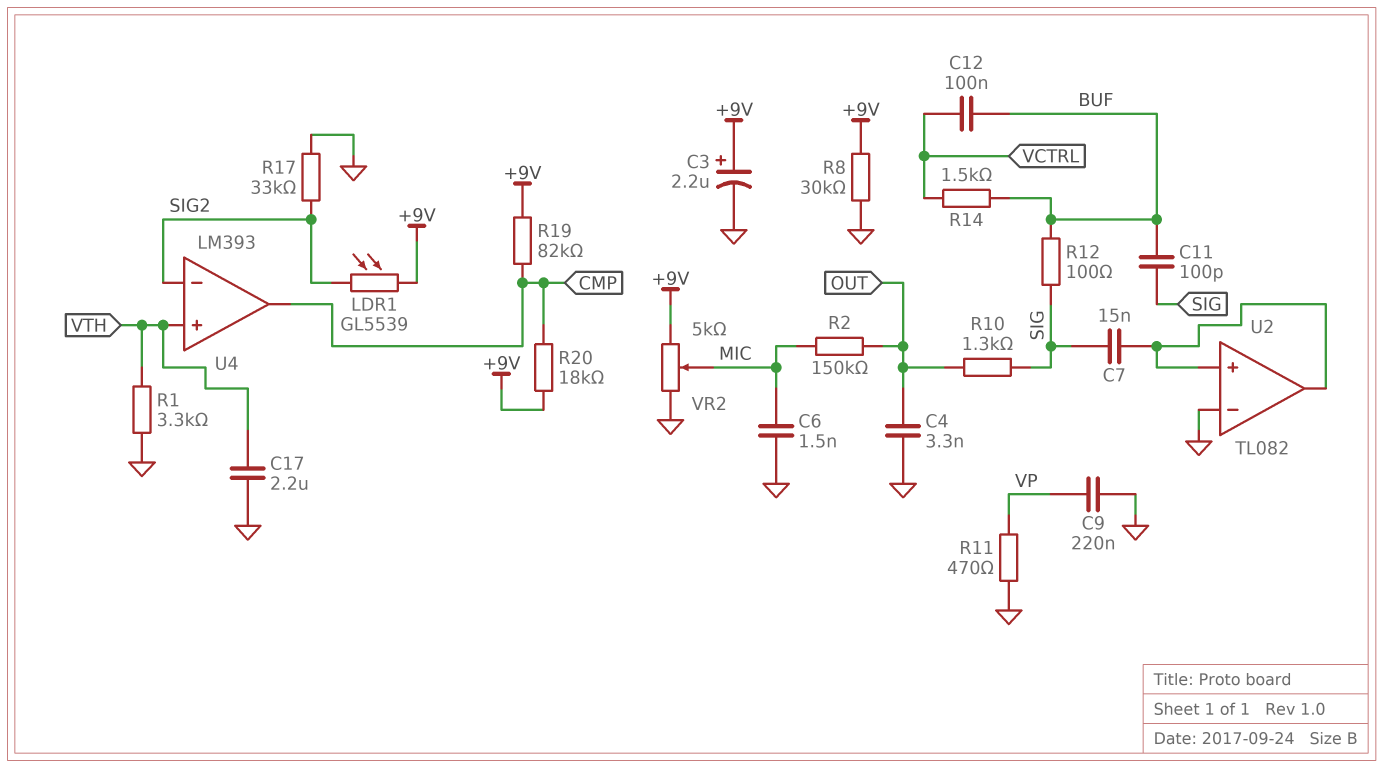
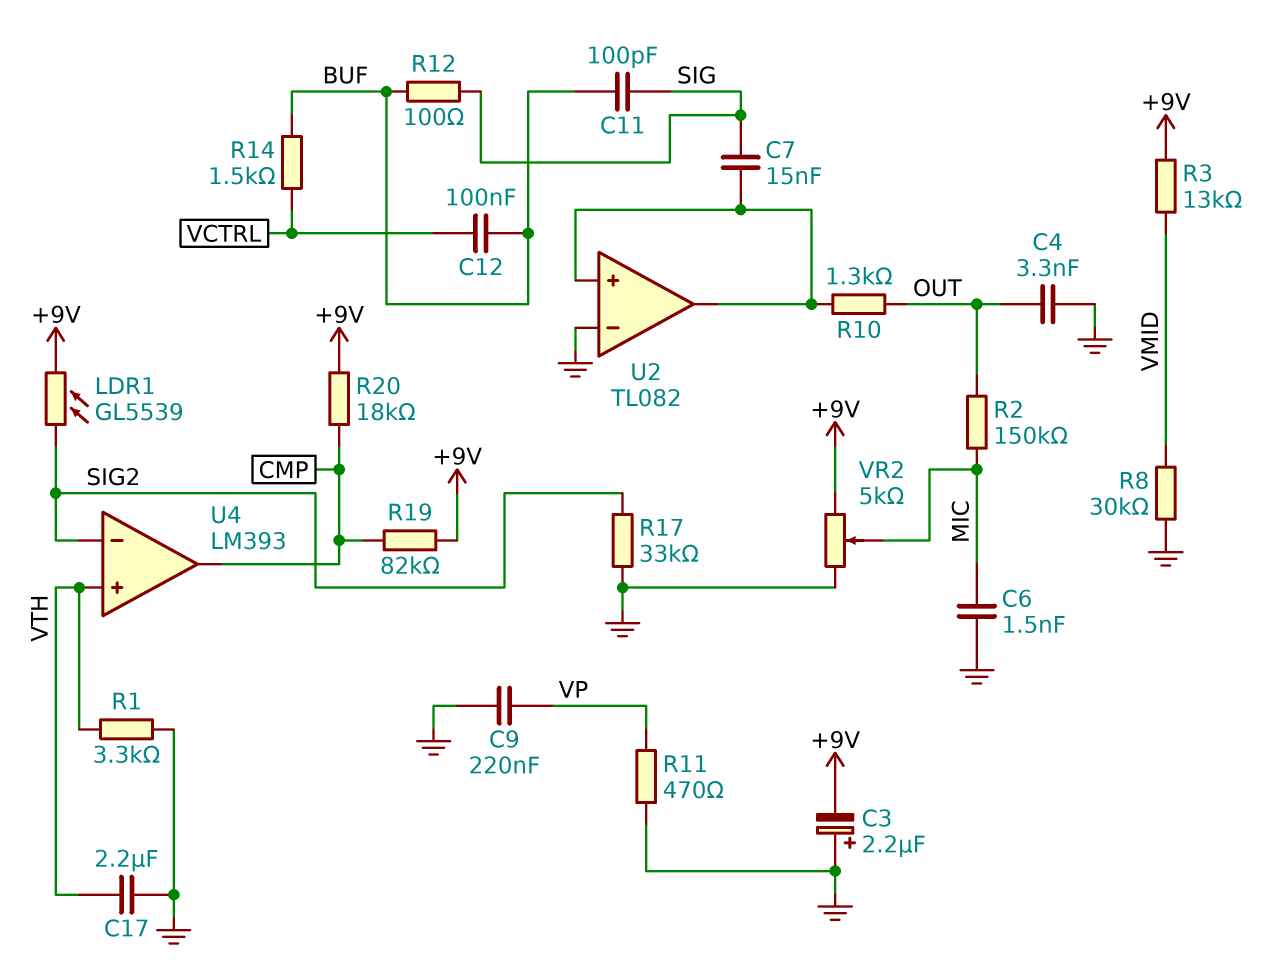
C3: 2.2uF (plus +9V, minus GND) -> 2.2uF (plus GND, minus +9V)
R3: none -> 13k (+9V, VMID)
R8: 30k (+9V, GND) -> 30k (GND, VMID)
R10: 1.3k (OUT, SIG) -> 1.3k (OUT, U2/in+)

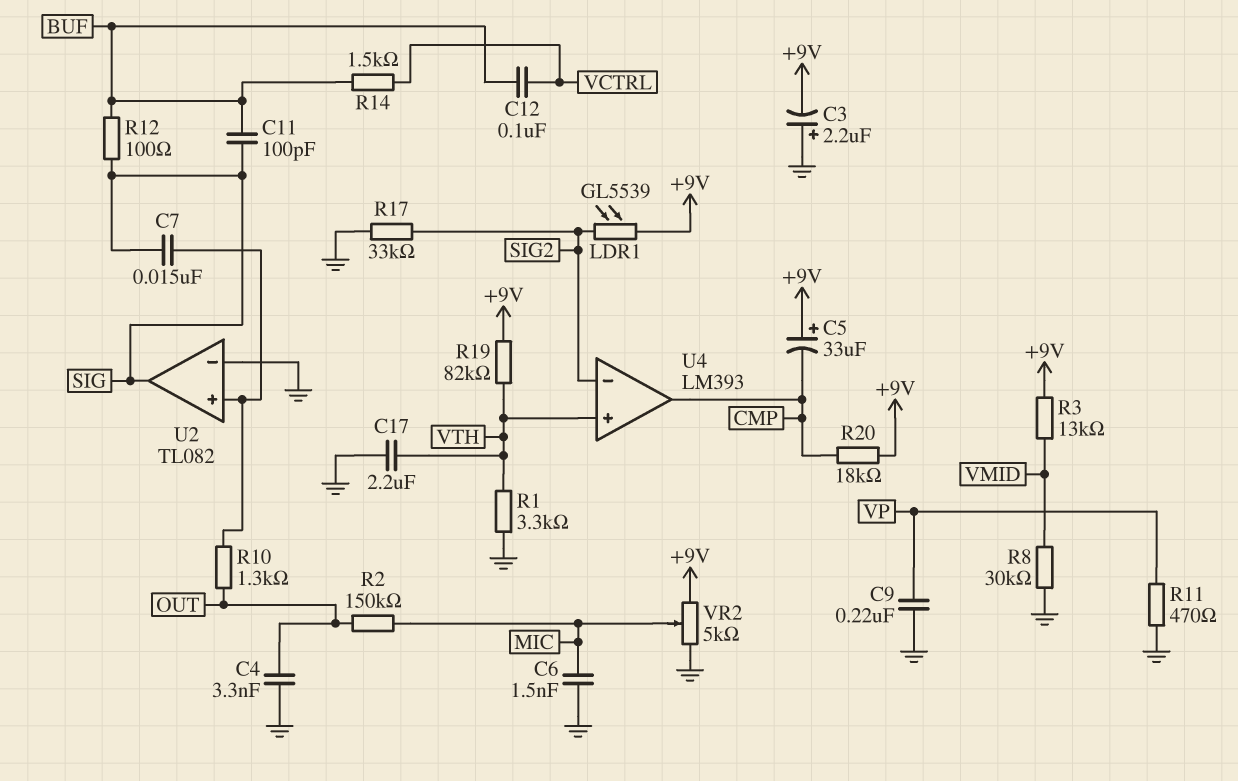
C5: none -> 33uF (plus +9V, minus CMP)
R19: 82k (+9V, CMP) -> 82k (+9V, VTH)
U2 pin out: U2/in+ -> SIG

